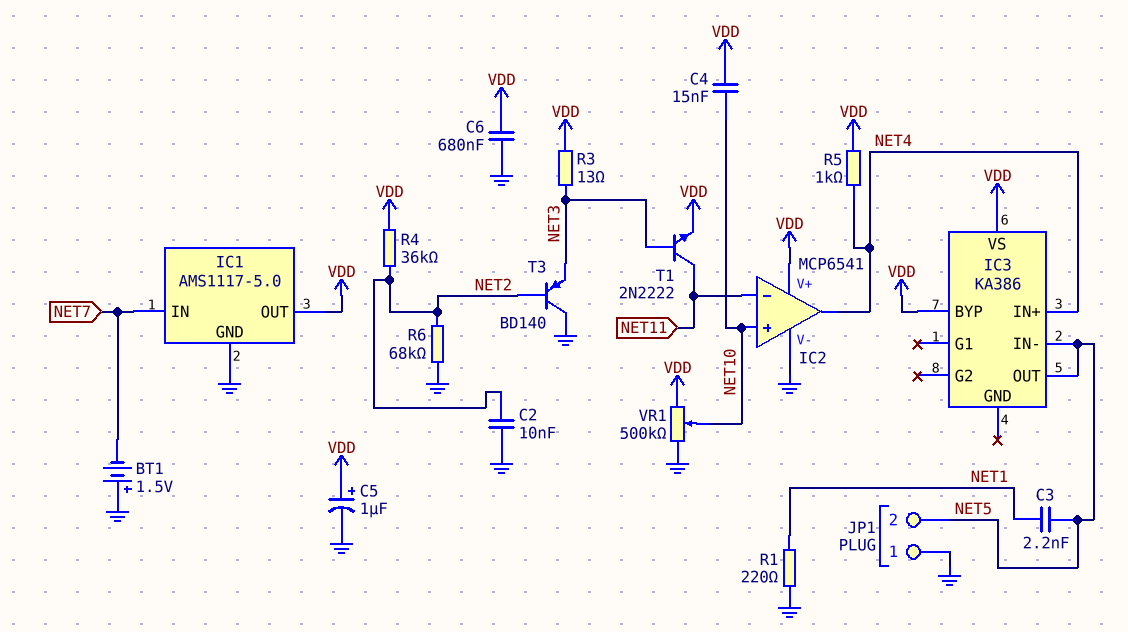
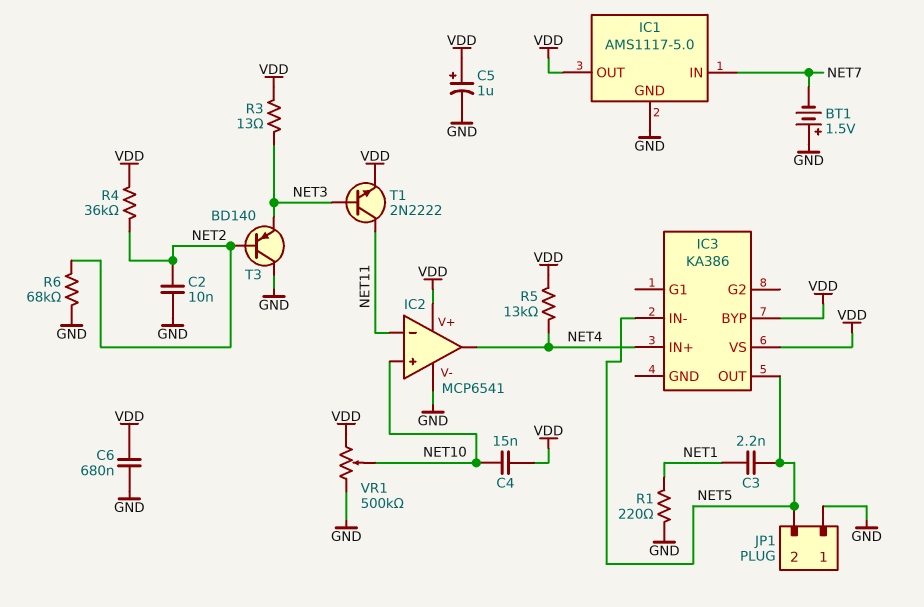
R5: 1k (NET4, VDD) -> 13k (NET4, VDD)

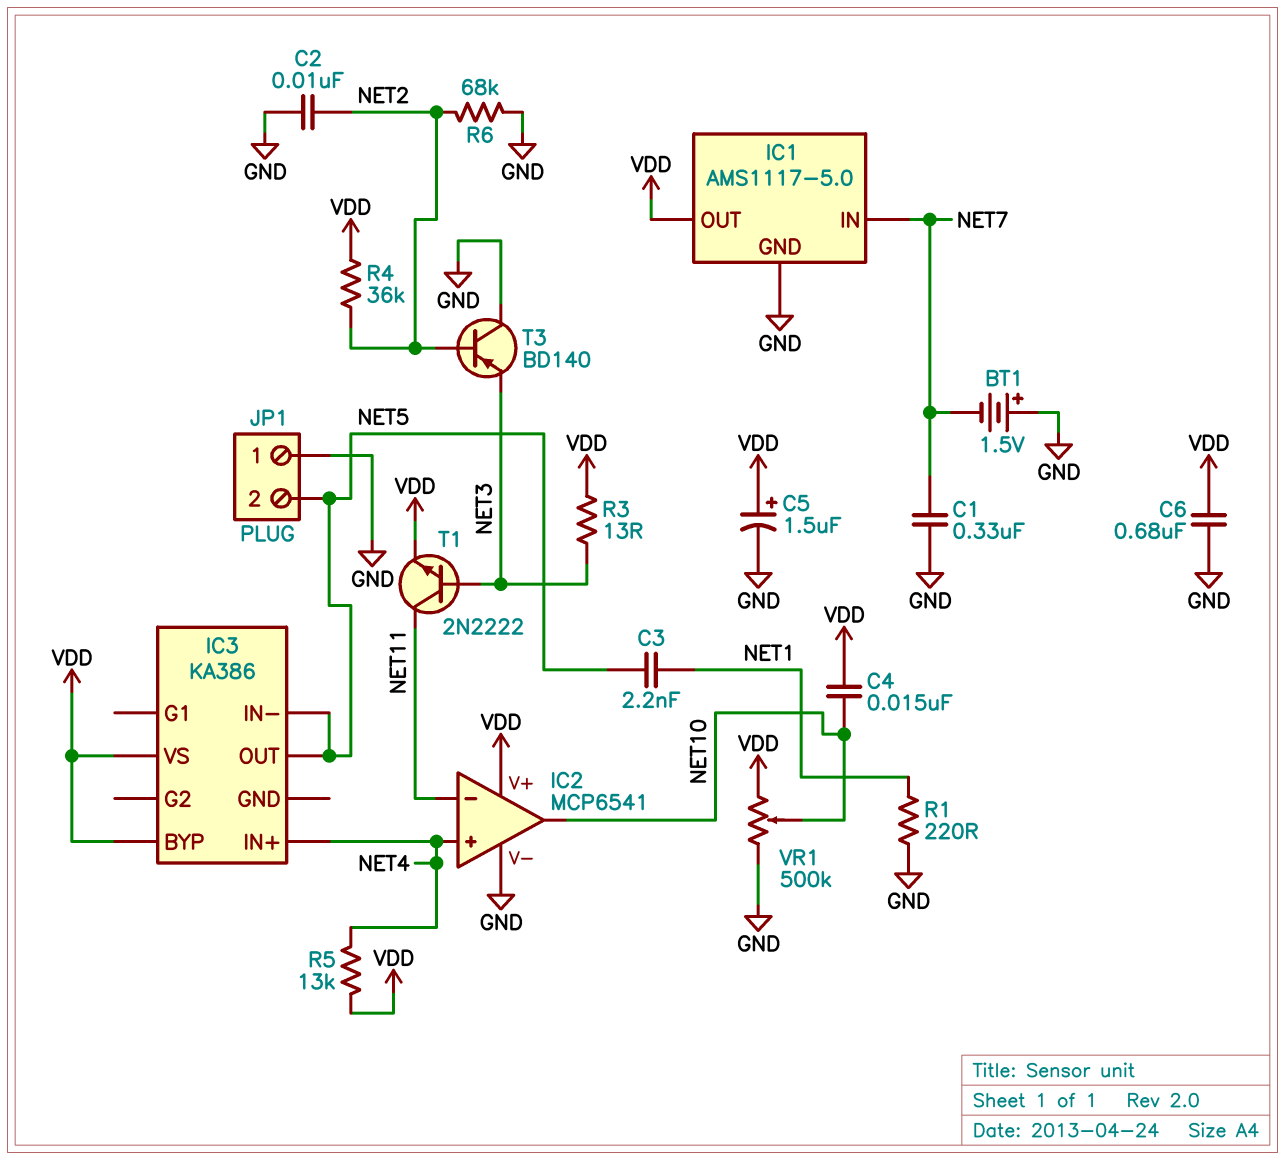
C1: none -> 330nF (GND, NET7)
C5: 1uF (plus VDD, minus GND) -> 1.5uF (plus VDD, minus GND)
IC2 pin in+: NET10 -> NET4
IC2 pin out: NET4 -> NET10

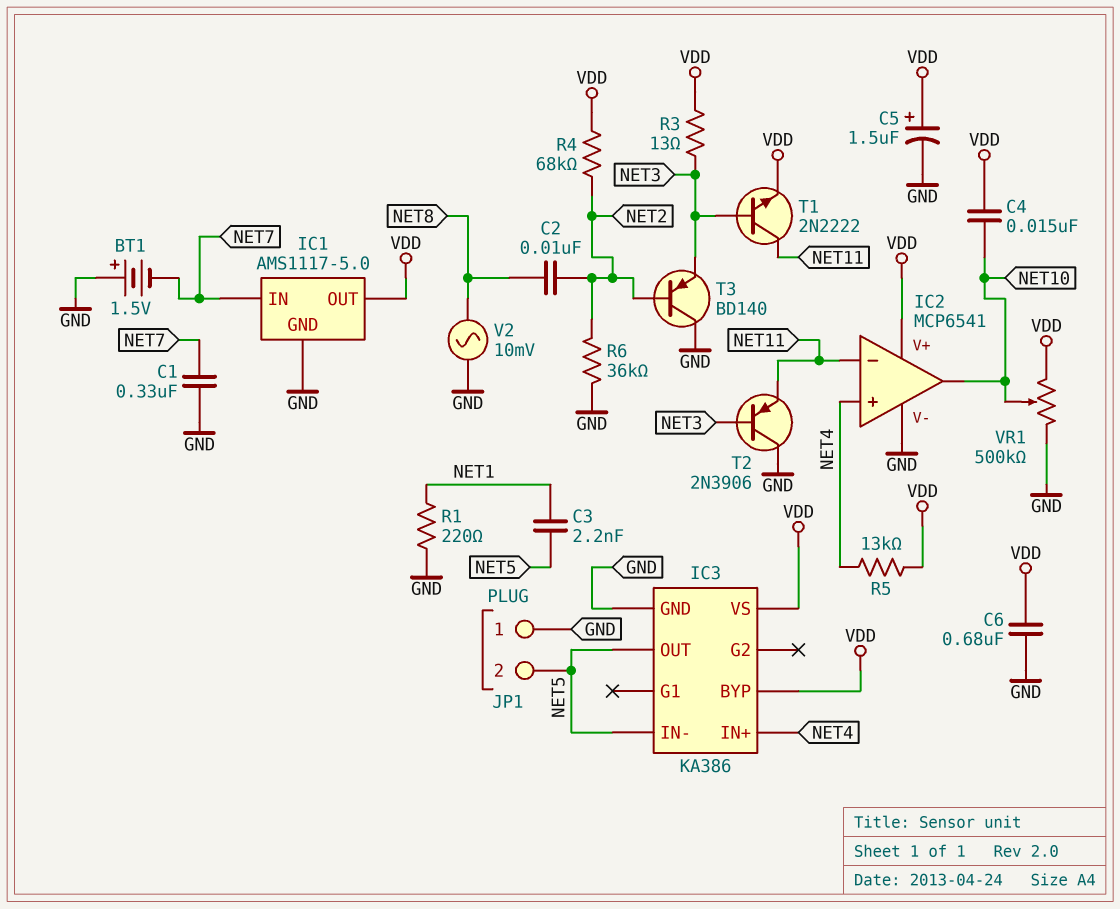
C2: 10nF (GND, NET2) -> 10nF (NET2, NET8)
IC3 pin GND: none -> GND
R4: 36k (NET2, VDD) -> 68k (NET2, VDD)
R6: 68k (GND, NET2) -> 36k (GND, NET2)
T2: none -> PNP 2N3906 (B NET3, C GND, E NET11)
V2: none -> AC 10mV (GND, NET8)

